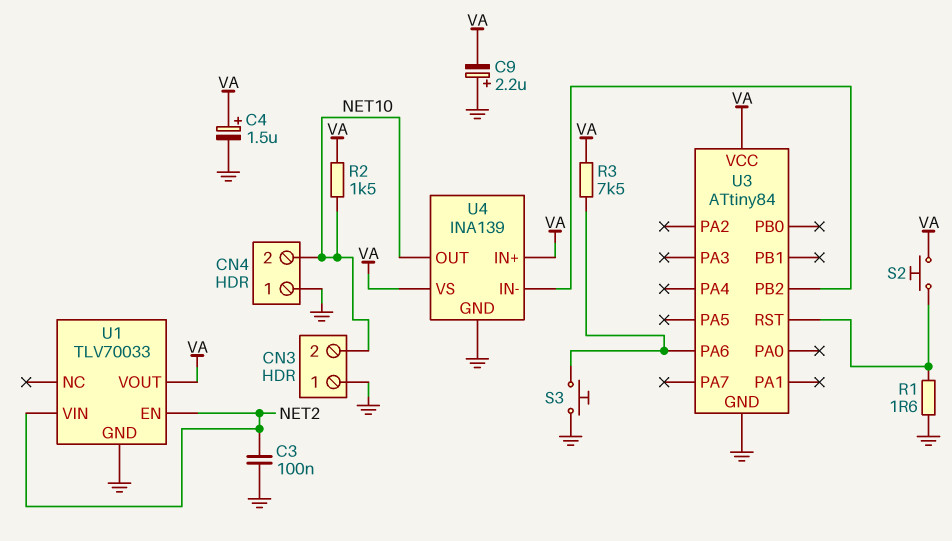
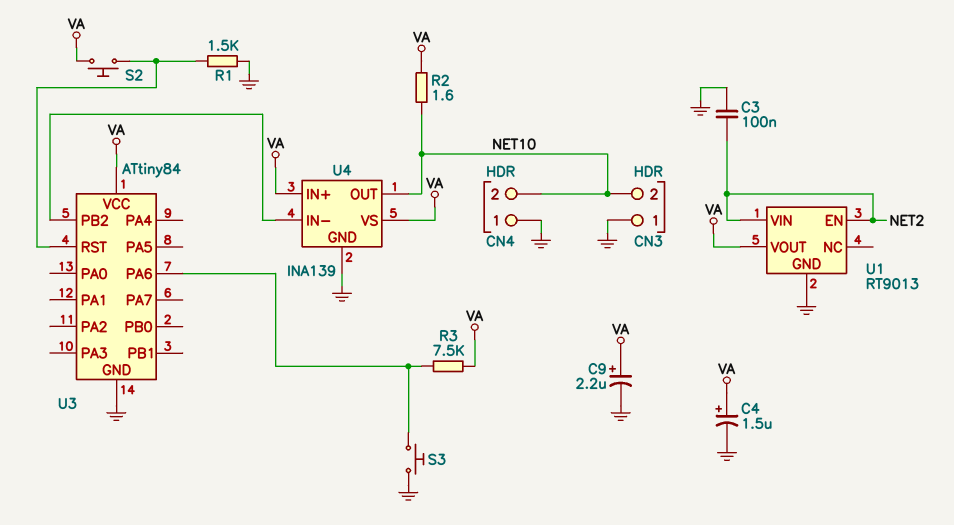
C9: 2.2uF (plus GND, minus VA) -> 2.2uF (plus VA, minus GND)
R1: 1.6 (GND, U3/RST) -> 1.5k (GND, U3/RST)
R2: 1.5k (NET10, VA) -> 1.6 (NET10, VA)
U1: TLV70033 -> RT9013

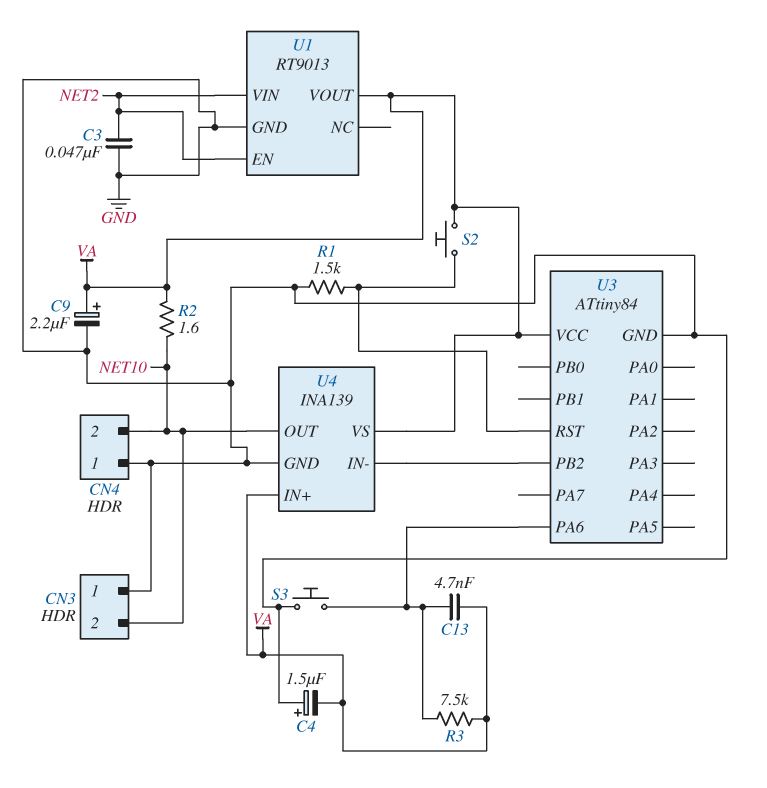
C3: 100nF (GND, NET2) -> 47nF (GND, NET2)
C4: 1.5uF (plus VA, minus GND) -> 1.5uF (plus GND, minus VA)
C13: none -> 4.7nF (U3/PA6, VA)

